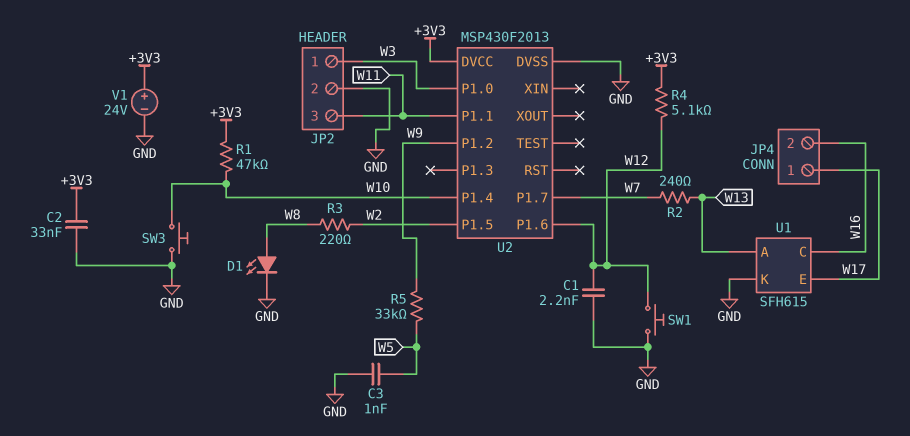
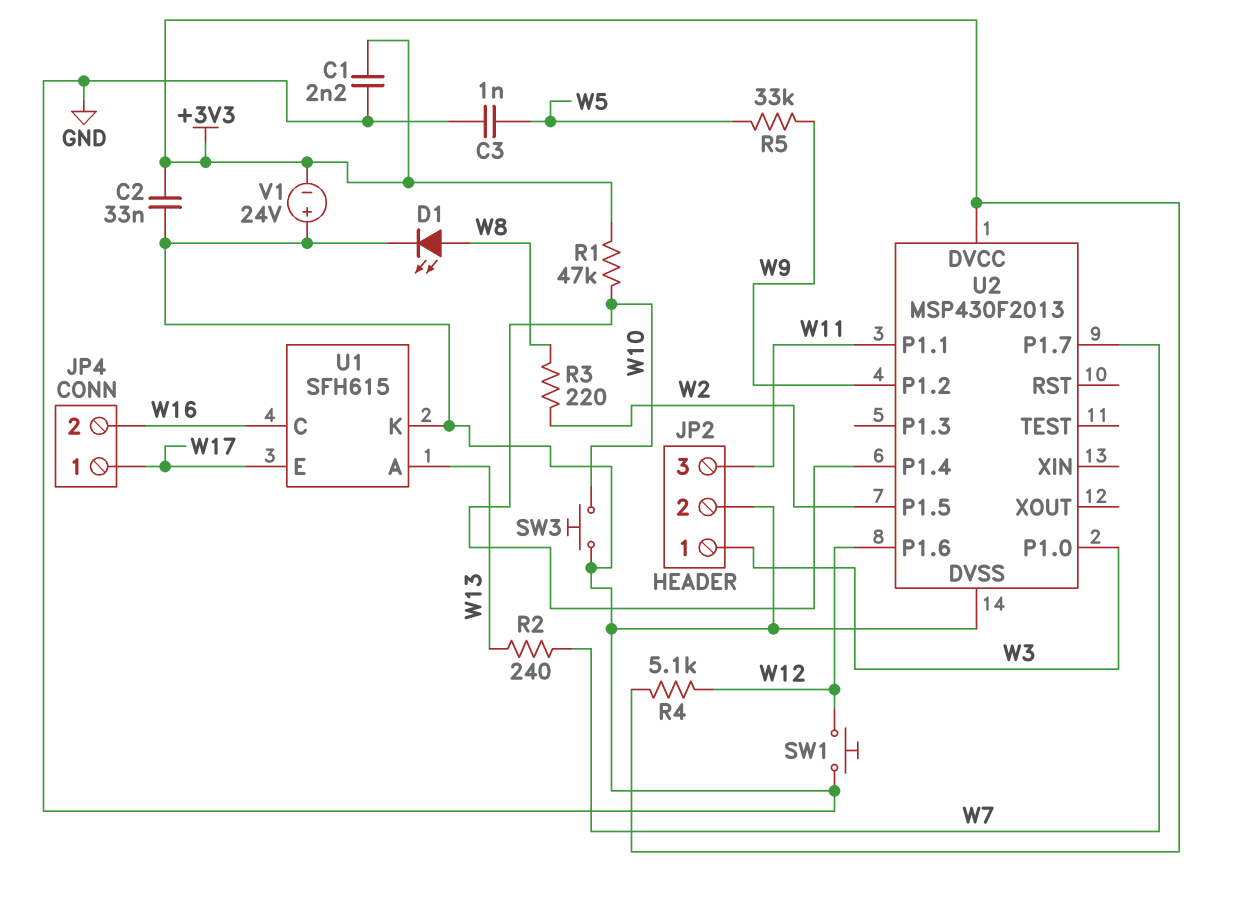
C1: 2.2nF (GND, W12) -> 2.2nF (+3V3, GND)
V1: 24V (plus +3V3, minus GND) -> 24V (plus GND, minus +3V3)

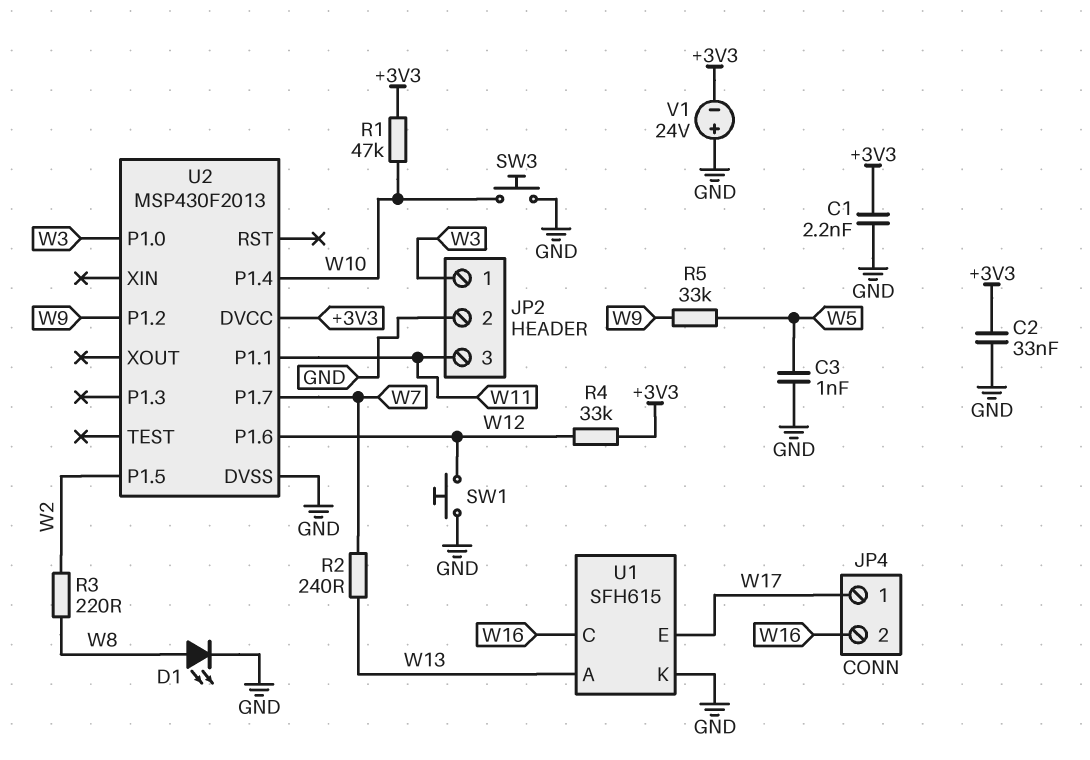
R4: 5.1k (+3V3, W12) -> 33k (+3V3, W12)

